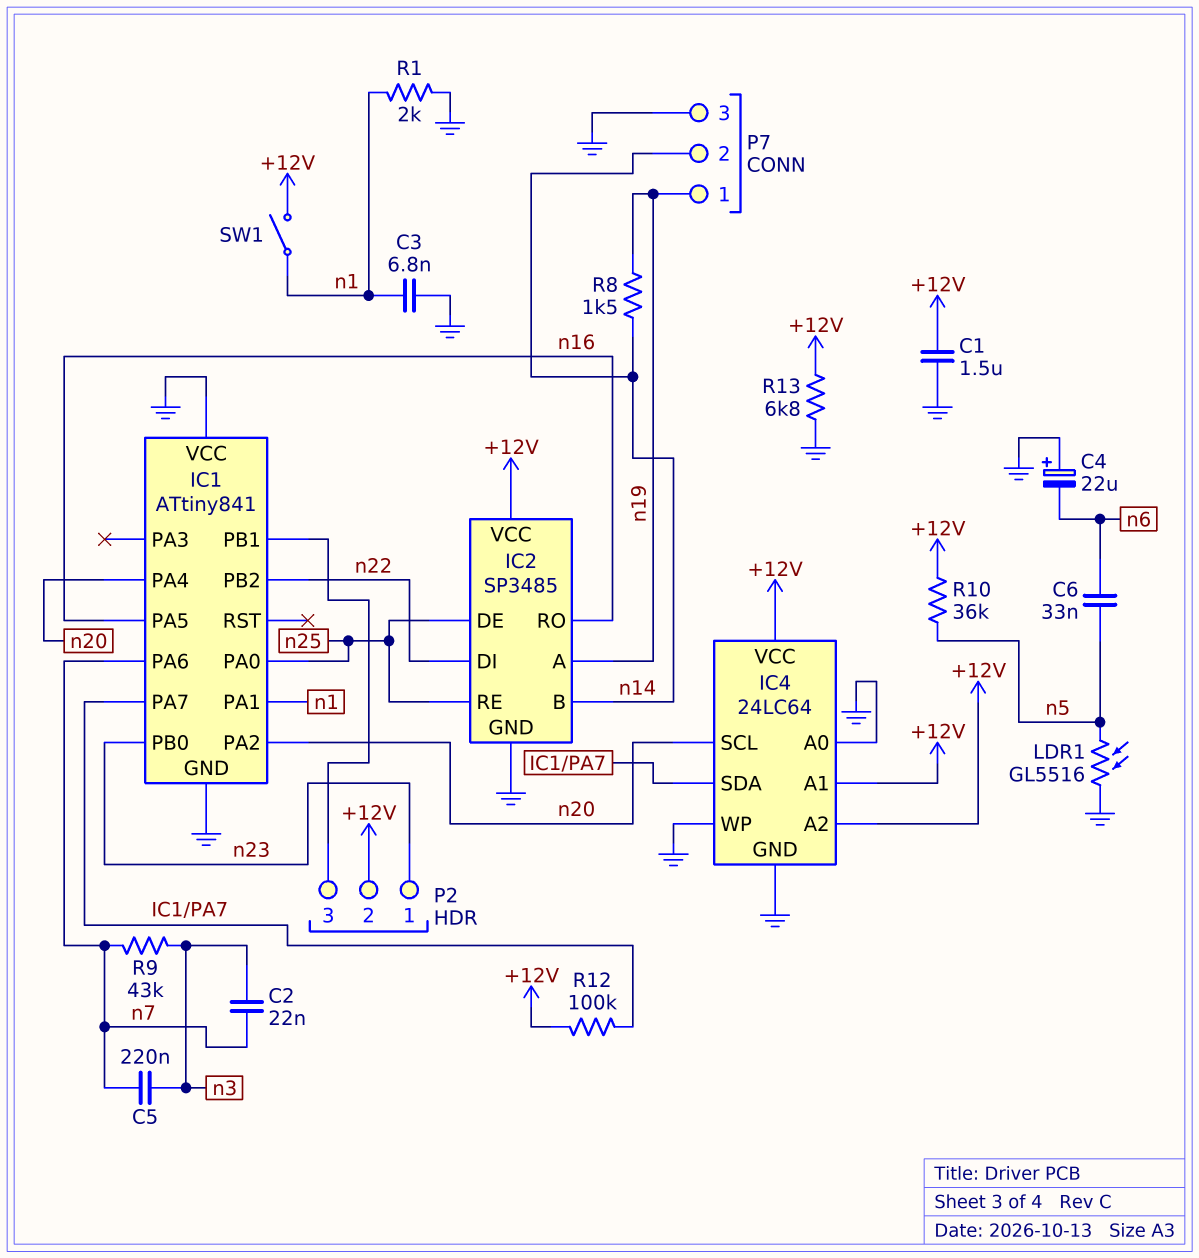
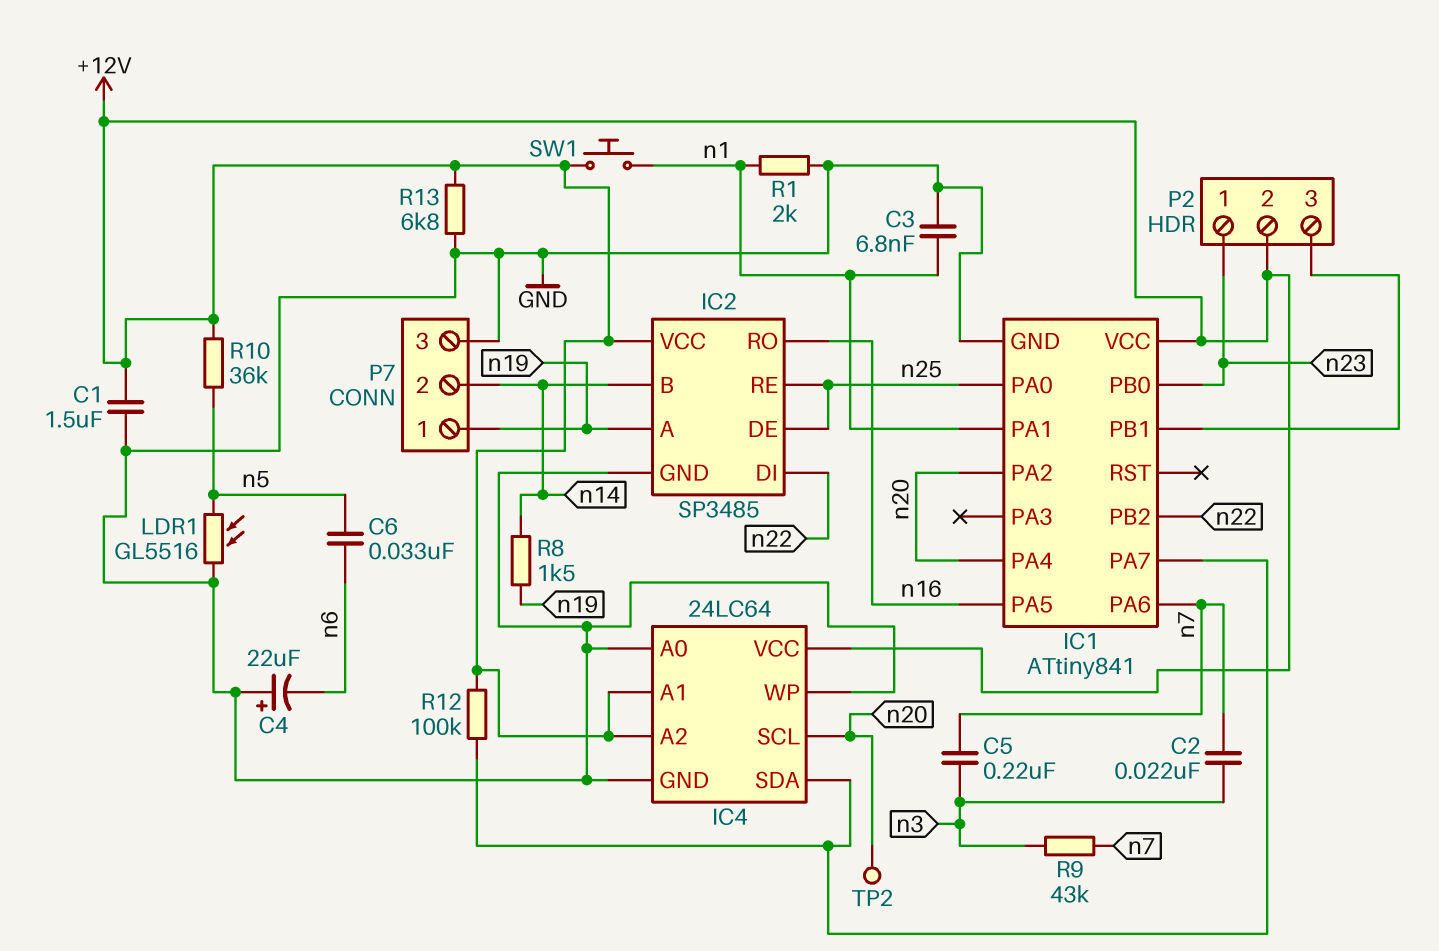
IC1 pin VCC: GND -> +12V
SW1: switch (+12V, n1) -> button (+12V, n1)
TP2: none -> test point (n20)

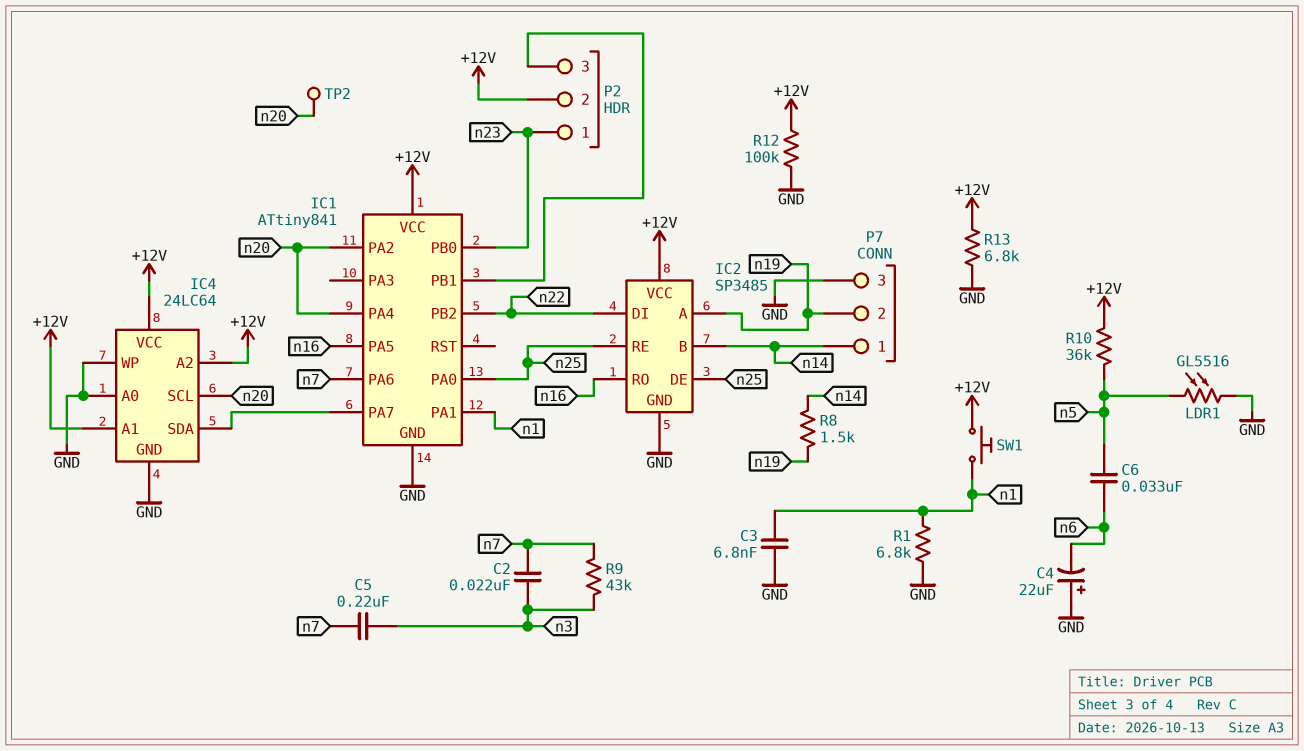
C1: 1.5uF (+12V, GND) -> none
P7 pin 1: n19 -> n14
P7 pin 2: n14 -> n19
R1: 2k (GND, n1) -> 6.8k (GND, n1)
R12: 100k (+12V, IC1/PA7) -> 100k (+12V, GND)

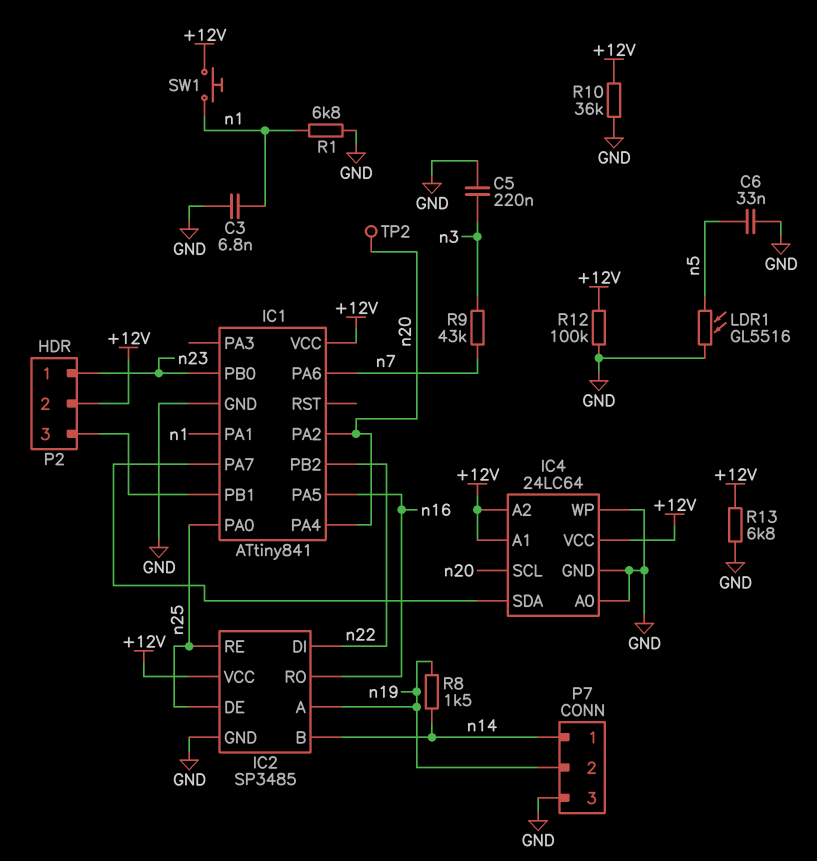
C2: 22nF (n3, n7) -> none
C4: 22uF (plus GND, minus n6) -> none
C5: 220nF (n3, n7) -> 220nF (GND, n3)
C6: 33nF (n5, n6) -> 33nF (GND, n5)
R10: 36k (+12V, n5) -> 36k (+12V, GND)

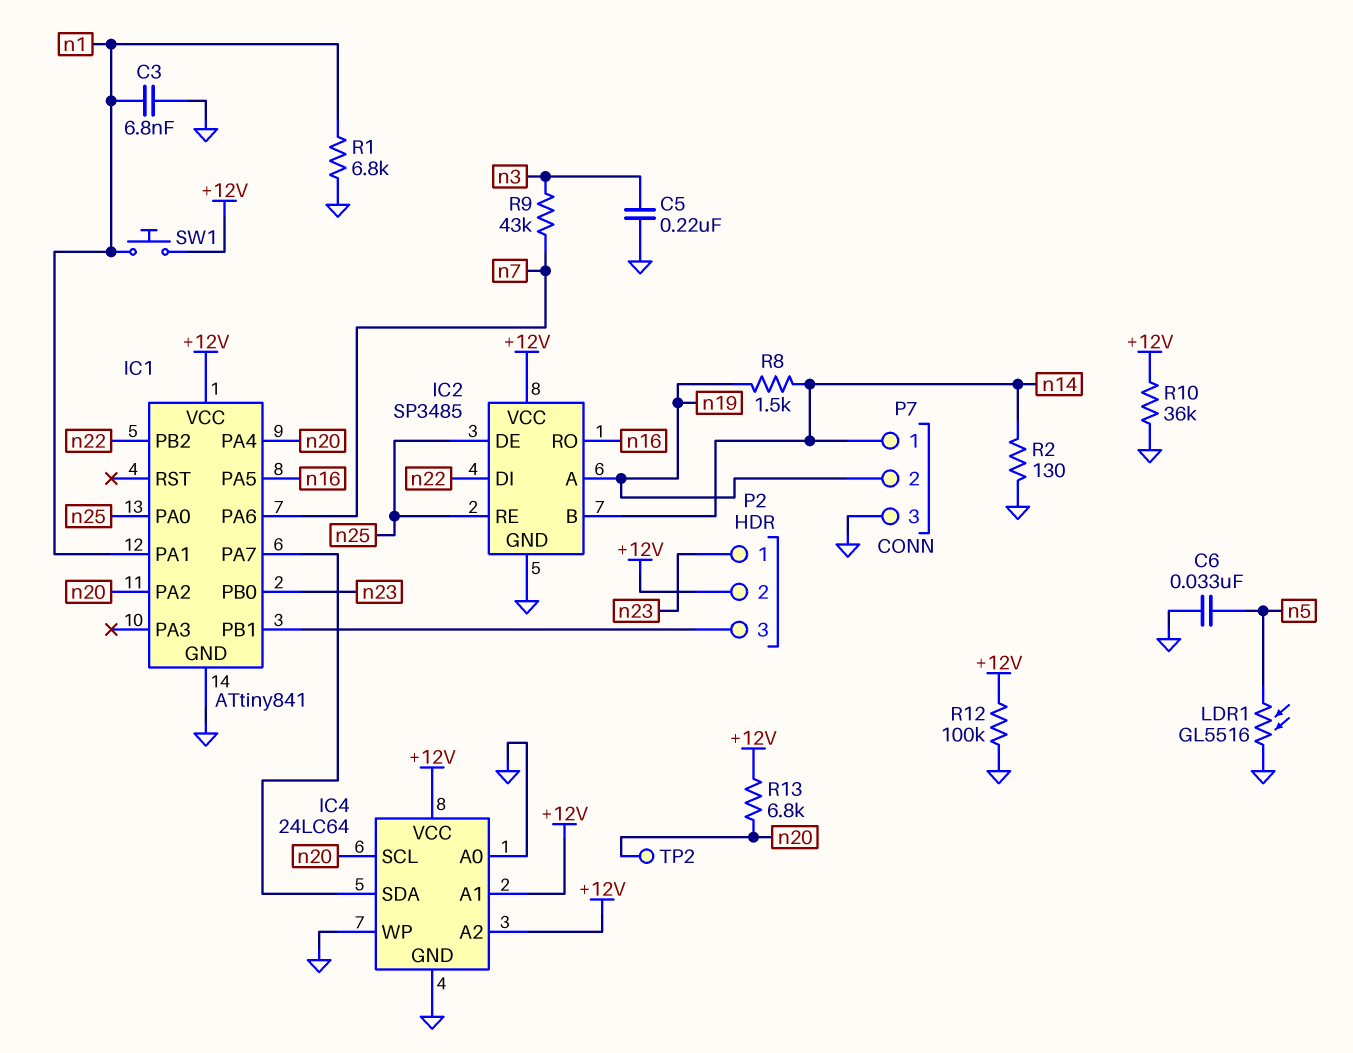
R2: none -> 130 (GND, n14)
R13: 6.8k (+12V, GND) -> 6.8k (+12V, n20)

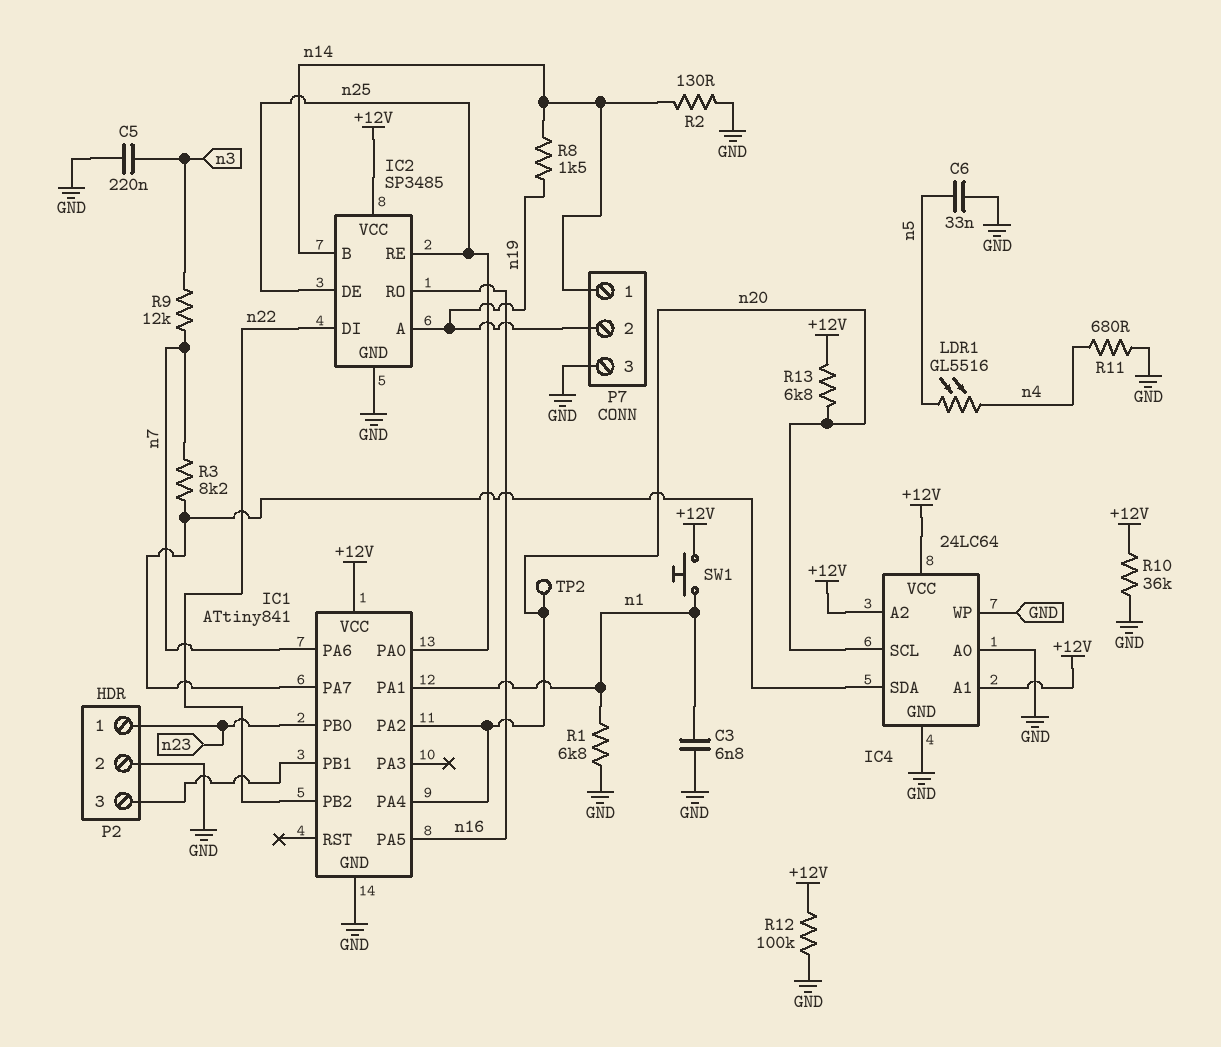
LDR1: GL5516 (GND, n5) -> GL5516 (n4, n5)
P2 pin 2: +12V -> GND
R3: none -> 8.2k (IC1/PA7, n7)
R9: 43k (n3, n7) -> 12k (n3, n7)
R11: none -> 680 (GND, n4)

